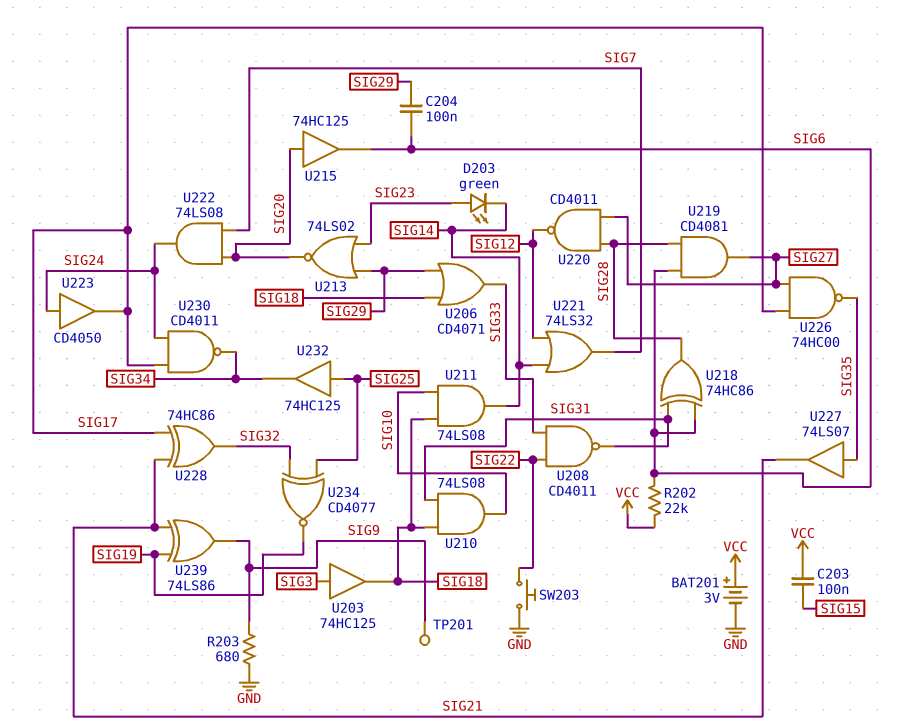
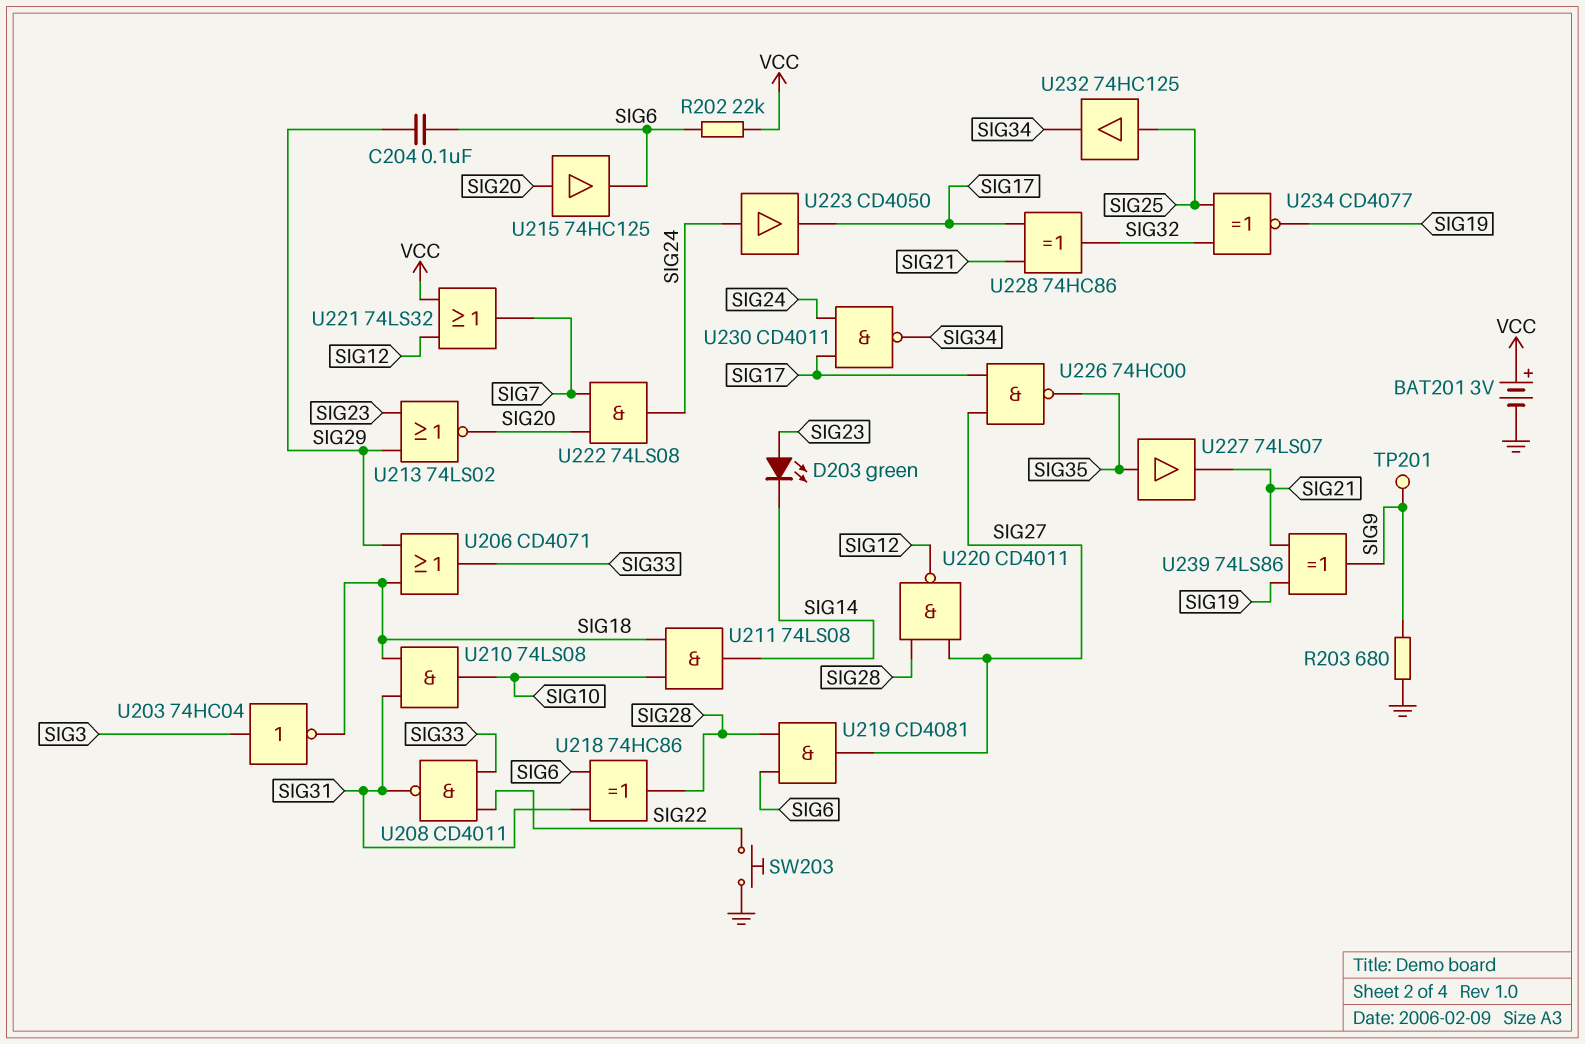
C203: 100nF (SIG15, VCC) -> none
U203: buffer 74HC125 (in SIG3, out SIG18) -> NOT 74HC04 (in SIG3, out SIG18)
U221: OR 74LS32 (in SIG12, in SIG14, out SIG7) -> OR 74LS32 (in SIG12, in VCC, out SIG7)

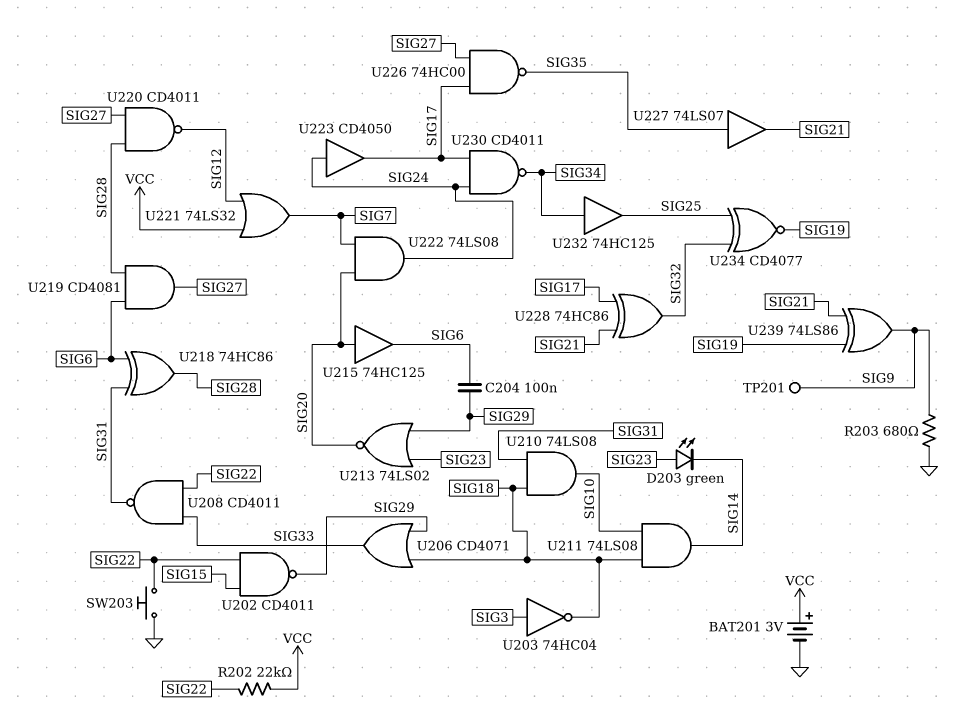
R202: 22k (SIG6, VCC) -> 22k (SIG22, VCC)
U202: none -> NAND CD4011 (in SIG15, in SIG22, out SIG29)
U232: buffer 74HC125 (in SIG25, out SIG34) -> buffer 74HC125 (in SIG34, out SIG25)

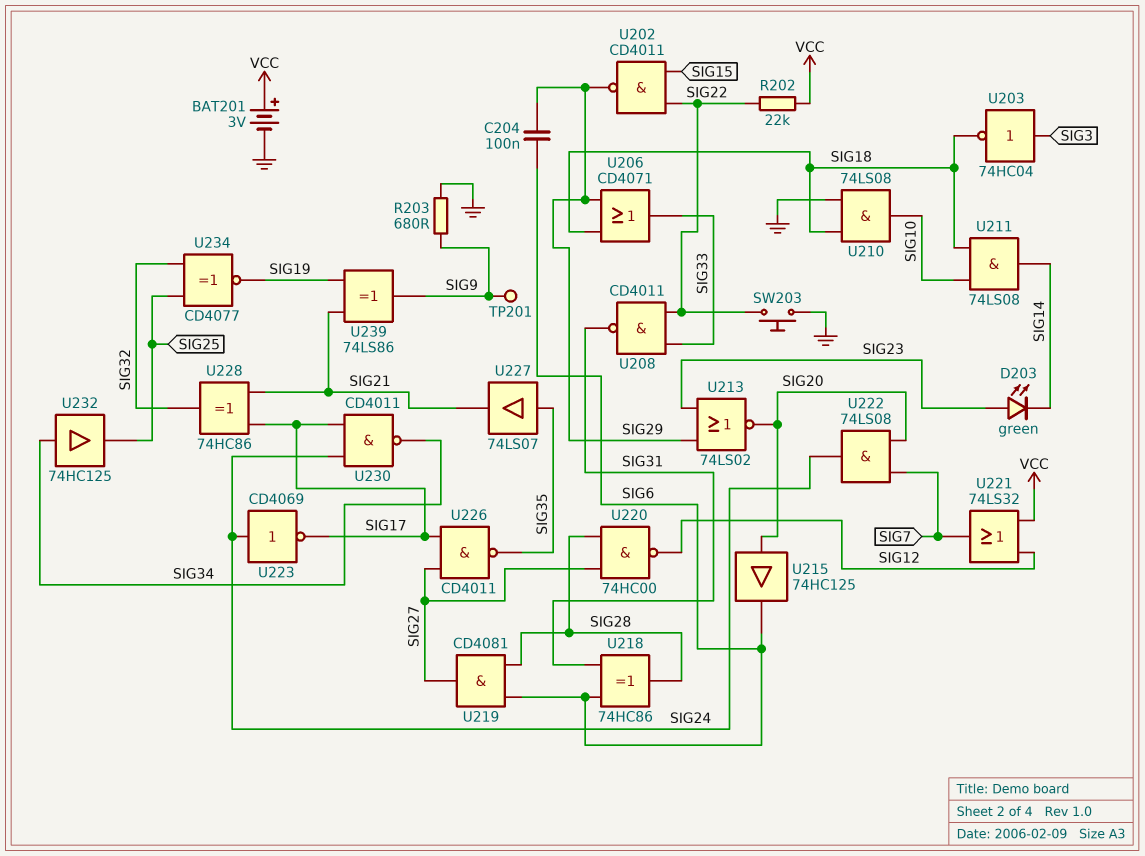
U210: AND 74LS08 (in SIG18, in SIG31, out SIG10) -> AND 74LS08 (in GND, in SIG18, out SIG10)
U220: NAND CD4011 (in SIG27, in SIG28, out SIG12) -> NAND 74HC00 (in SIG27, in SIG28, out SIG12)
U223: buffer CD4050 (in SIG24, out SIG17) -> NOT CD4069 (in SIG24, out SIG17)
U226: NAND 74HC00 (in SIG17, in SIG27, out SIG35) -> NAND CD4011 (in SIG17, in SIG27, out SIG35)

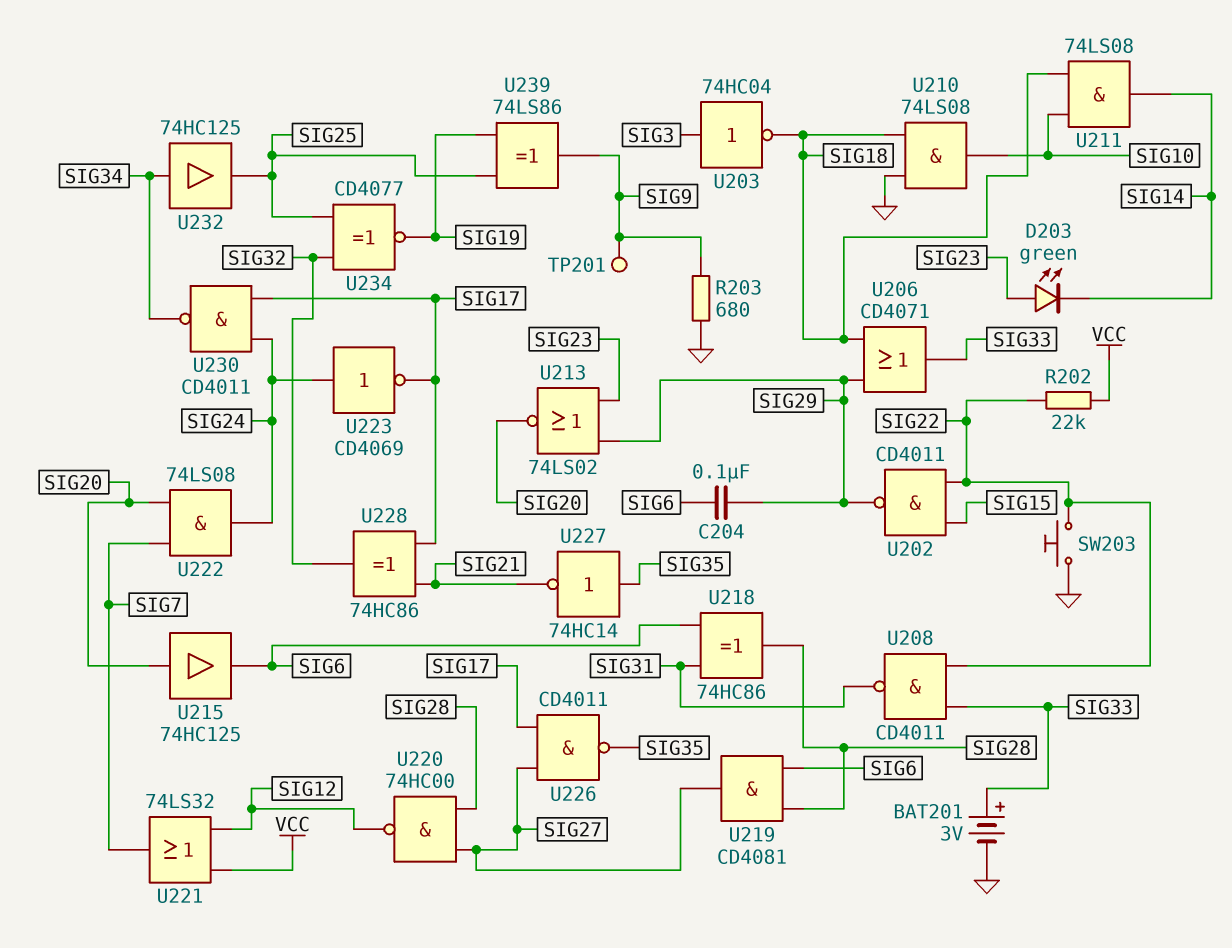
BAT201: 3V (plus VCC, minus GND) -> 3V (plus SIG33, minus GND)
U227: buffer 74LS07 (in SIG35, out SIG21) -> NOT 74HC14 (in SIG35, out SIG21)
U239: XOR 74LS86 (in SIG19, in SIG21, out SIG9) -> XOR 74LS86 (in SIG19, in SIG25, out SIG9)

